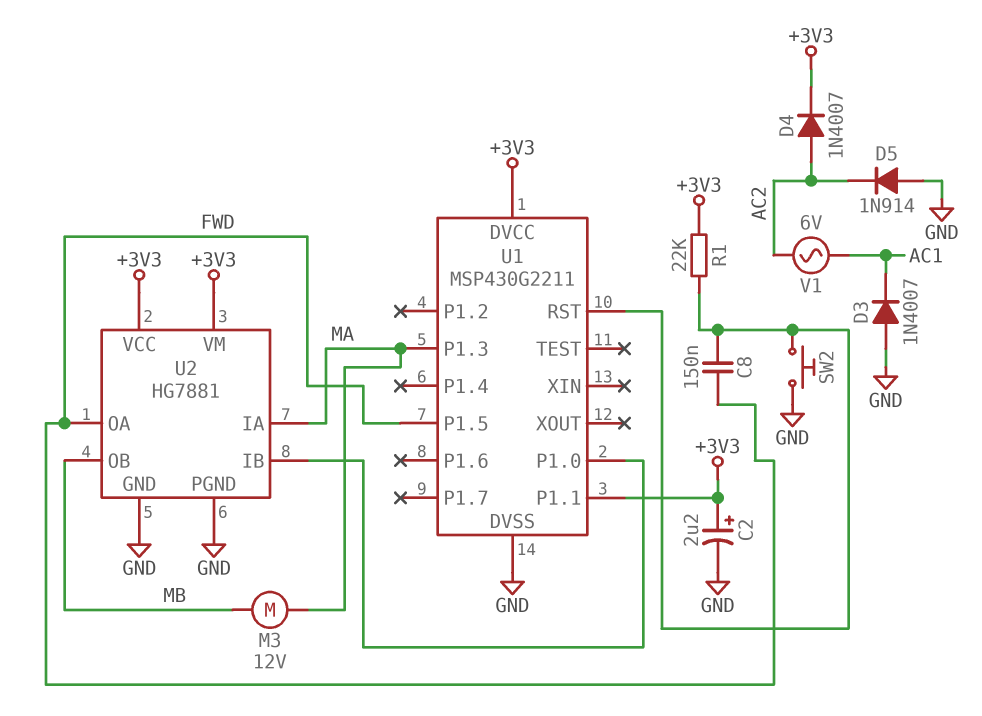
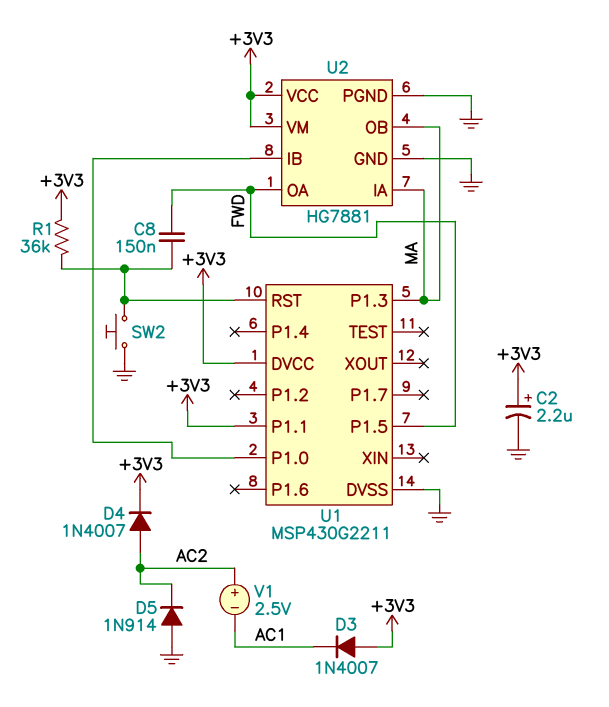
D3: diode 1N4007 (A GND, K AC1) -> diode 1N4007 (A +3V3, K AC1)
M3: motor 12V (MA, MB) -> none
R1: 22k (+3V3, U1/RST) -> 36k (+3V3, U1/RST)
U2 pin OB: MB -> MA
V1: AC 6V (AC1, AC2) -> 2.5V (plus AC2, minus AC1)

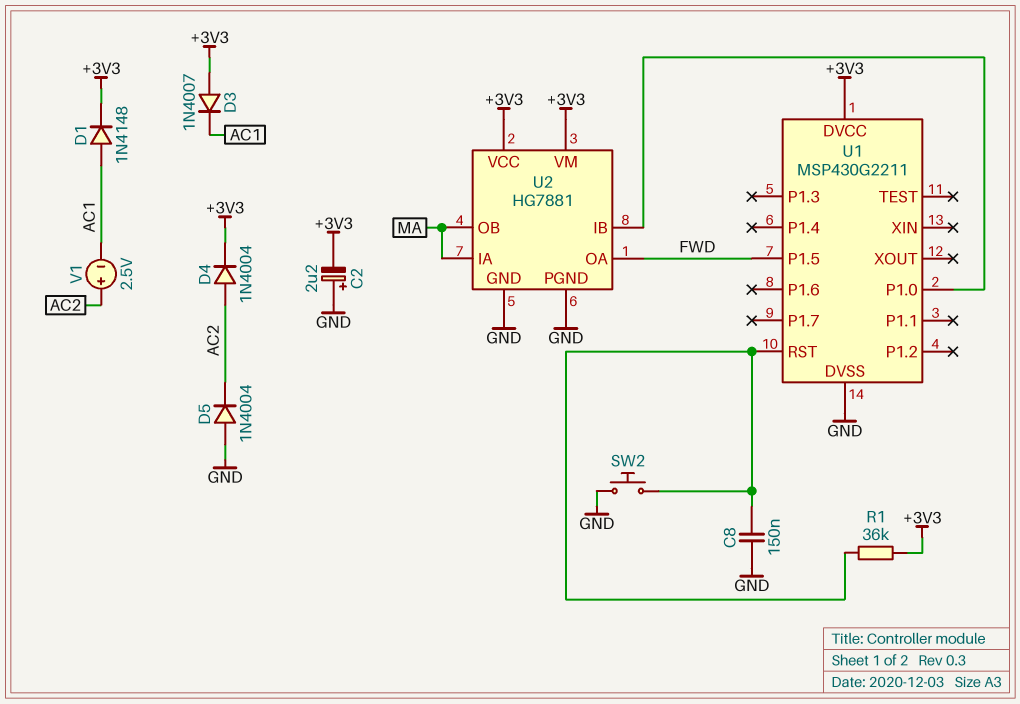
C2: 2.2uF (plus +3V3, minus GND) -> 2.2uF (plus GND, minus +3V3)
C8: 150nF (FWD, U1/RST) -> 150nF (GND, U1/RST)
D1: none -> diode 1N4148 (A AC1, K +3V3)
D4: diode 1N4007 (A AC2, K +3V3) -> diode 1N4004 (A AC2, K +3V3)
D5: diode 1N914 (A GND, K AC2) -> diode 1N4004 (A GND, K AC2)
U1 pin P1.1: +3V3 -> none
U1 pin P1.3: MA -> none

